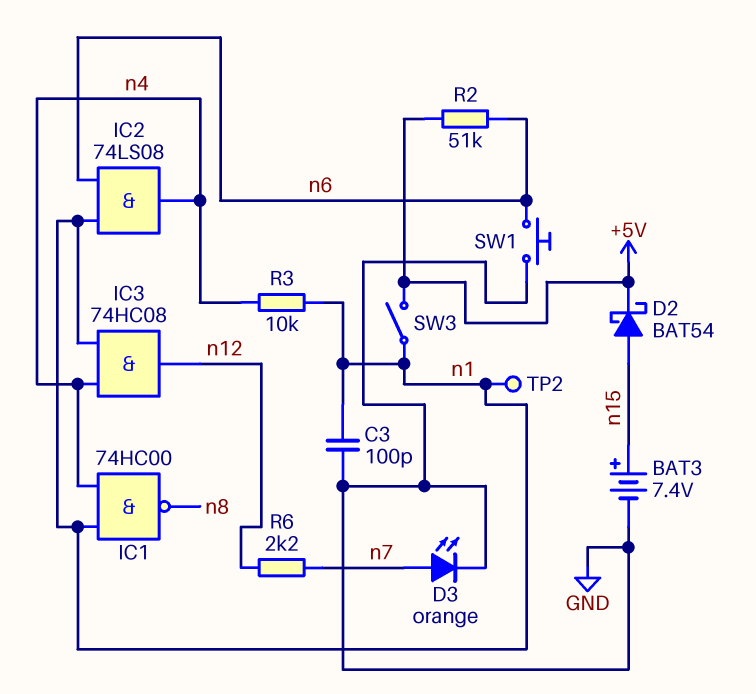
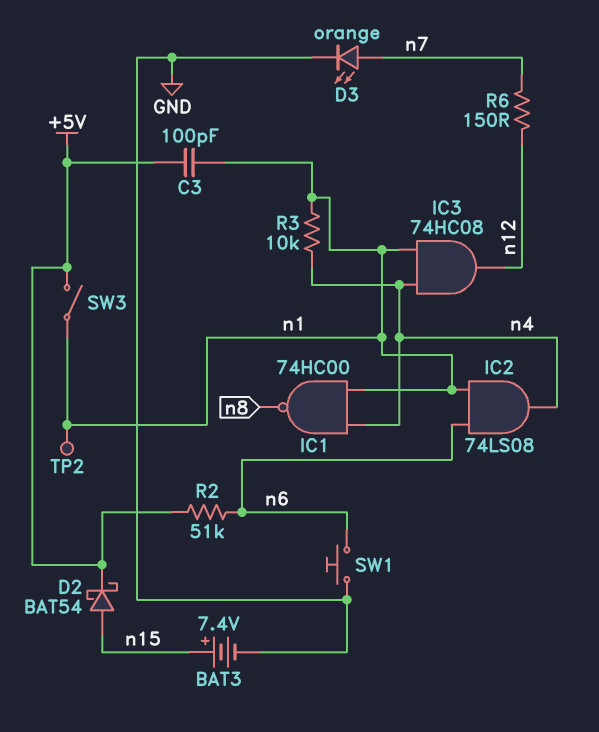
C3: 100pF (GND, n1) -> 100pF (+5V, n1)
R6: 2.2k (n7, n12) -> 150 (n7, n12)

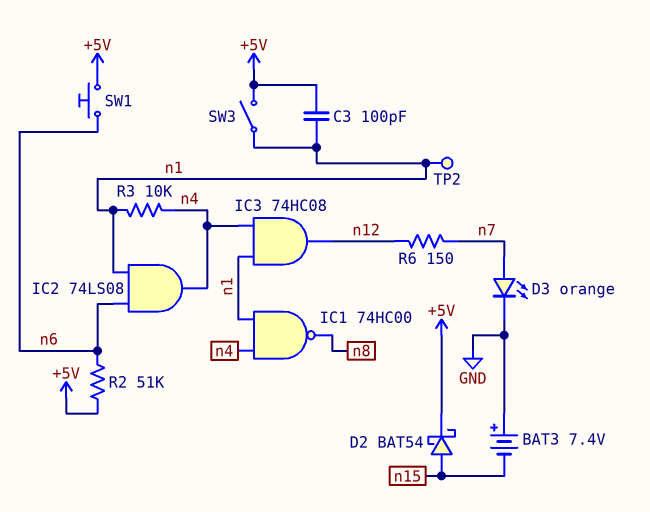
BAT3: 7.4V (plus n15, minus GND) -> 7.4V (plus GND, minus n15)
SW1: button (GND, n6) -> button (+5V, n6)

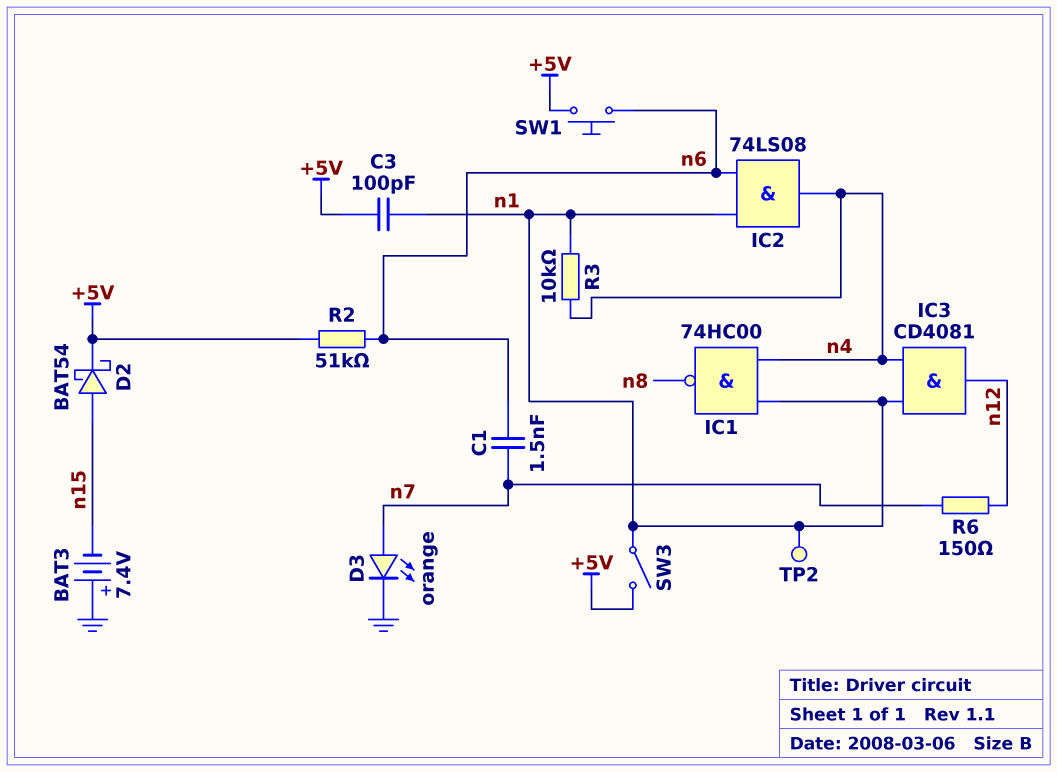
C1: none -> 1.5nF (n6, n7)
IC3: AND 74HC08 (in n1, in n4, out n12) -> AND CD4081 (in n1, in n4, out n12)

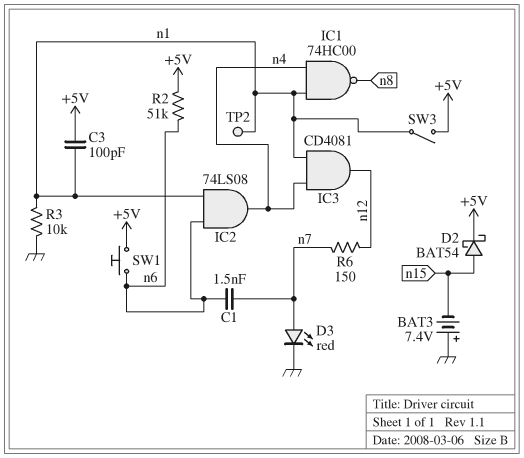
D3: LED orange (A n7, K GND) -> LED red (A n7, K GND)
R3: 10k (n1, n4) -> 10k (GND, n1)

